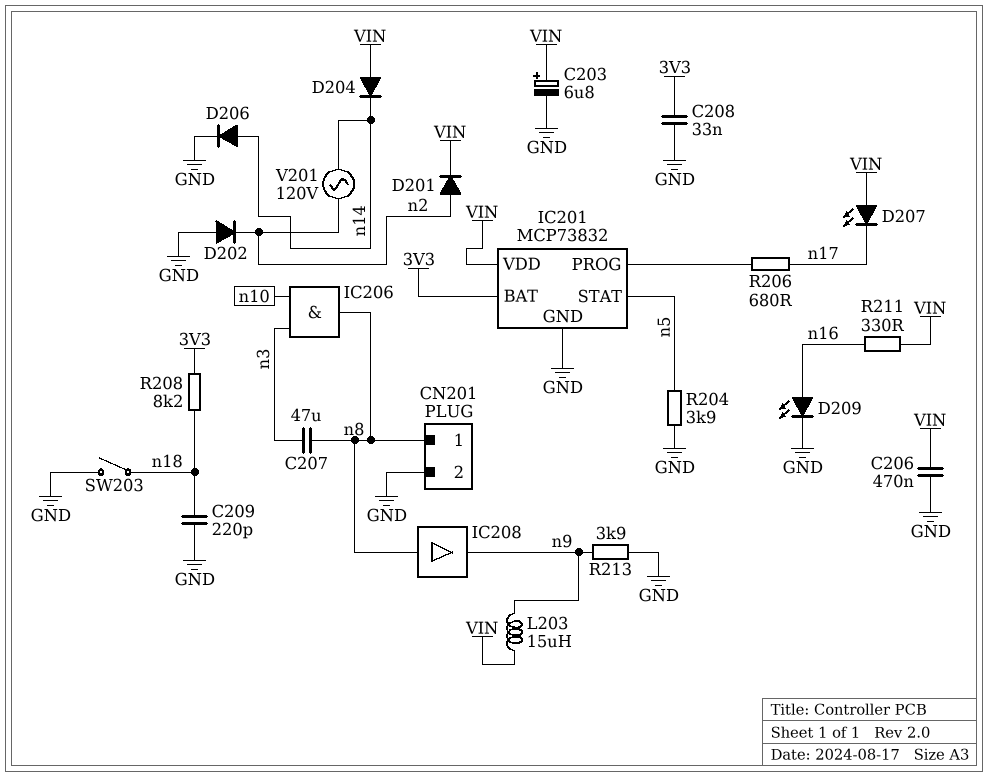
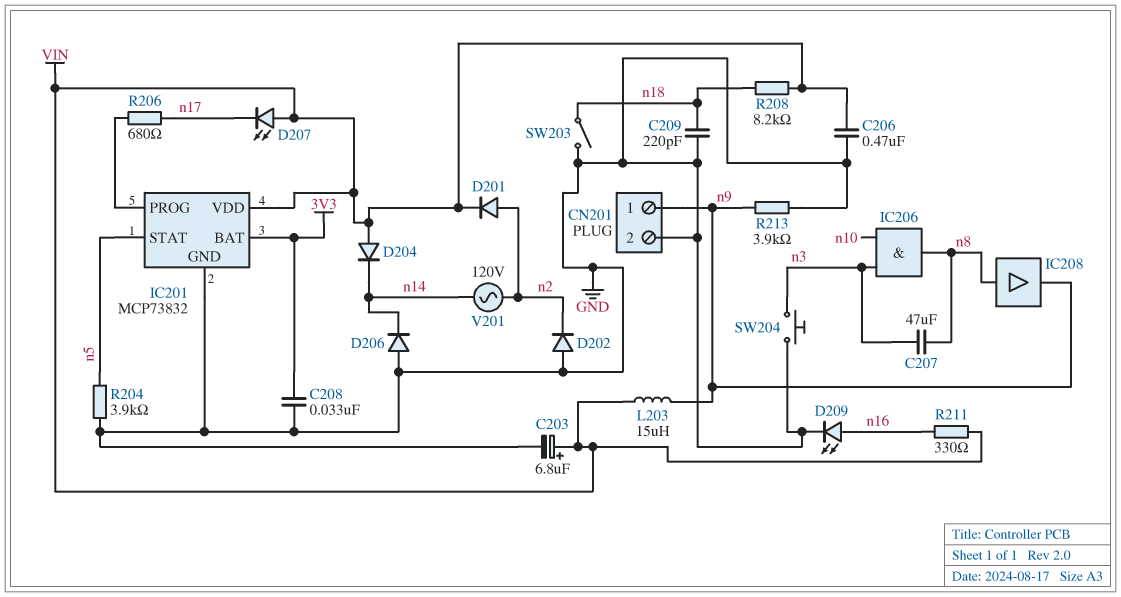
CN201 pin 1: n8 -> n9
D206: diode (A n14, K GND) -> diode (A GND, K n14)
R208: 8.2k (3V3, n18) -> 8.2k (VIN, n18)
SW204: none -> button (GND, n3)

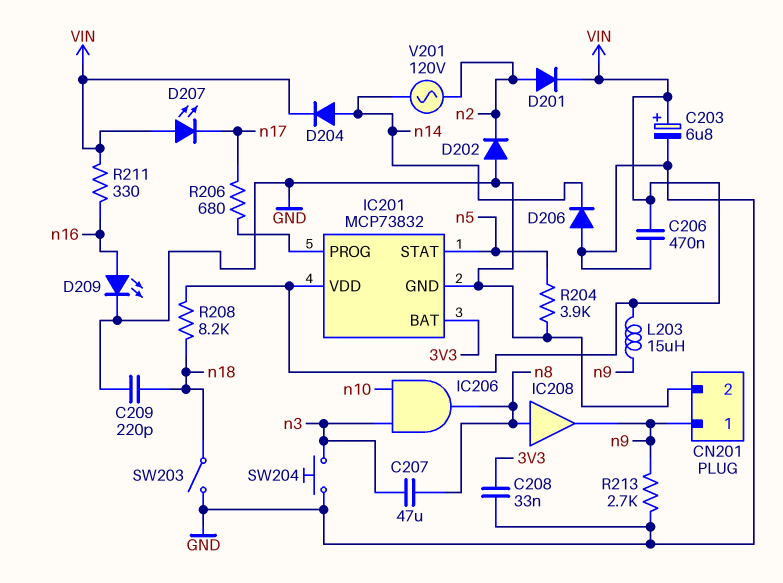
D204: diode (A VIN, K n14) -> diode (A n14, K VIN)
R213: 3.9k (GND, n9) -> 2.7k (GND, n9)

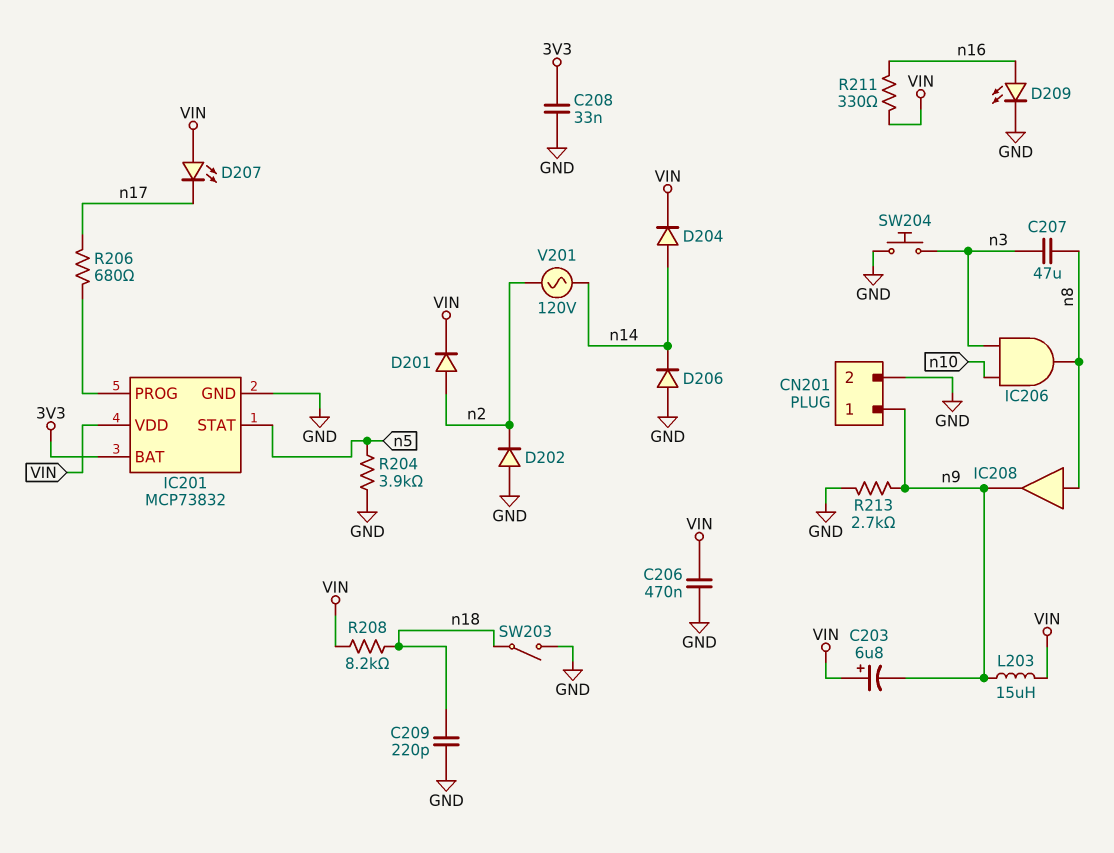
C203: 6.8uF (plus VIN, minus GND) -> 6.8uF (plus VIN, minus n9)

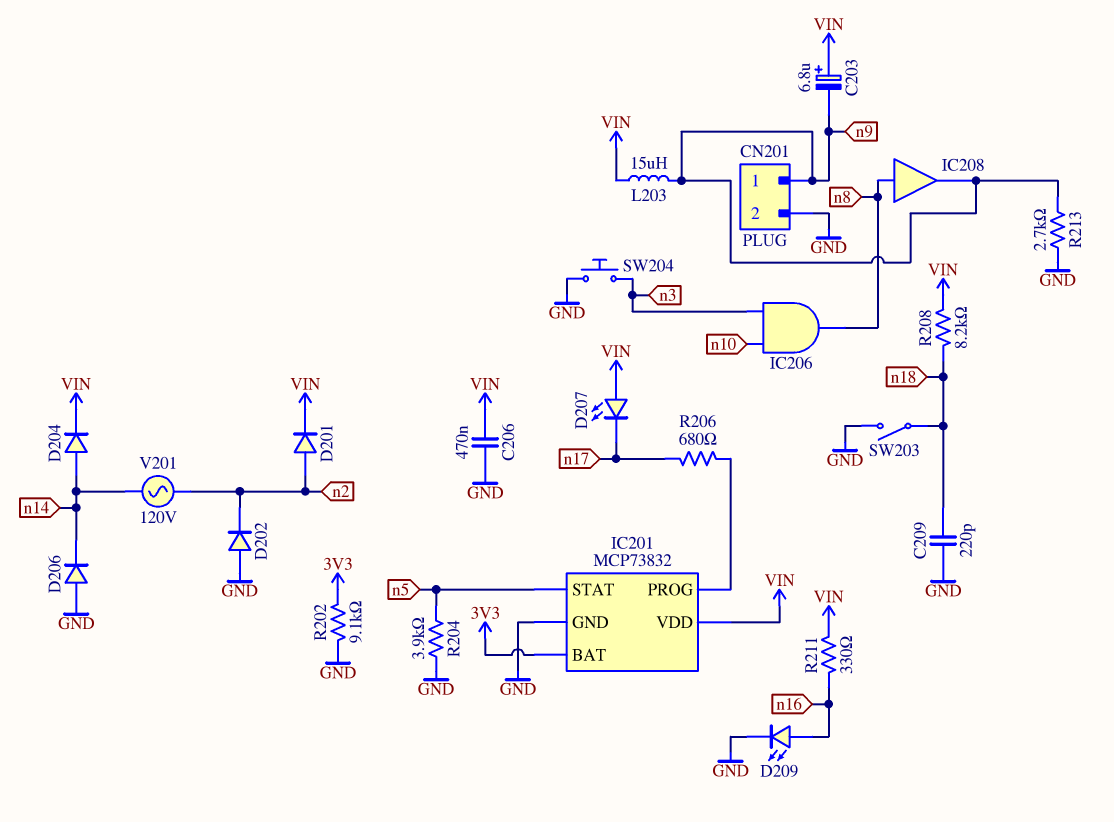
C207: 47uF (n3, n8) -> none
C208: 33nF (3V3, GND) -> none
R202: none -> 9.1k (3V3, GND)

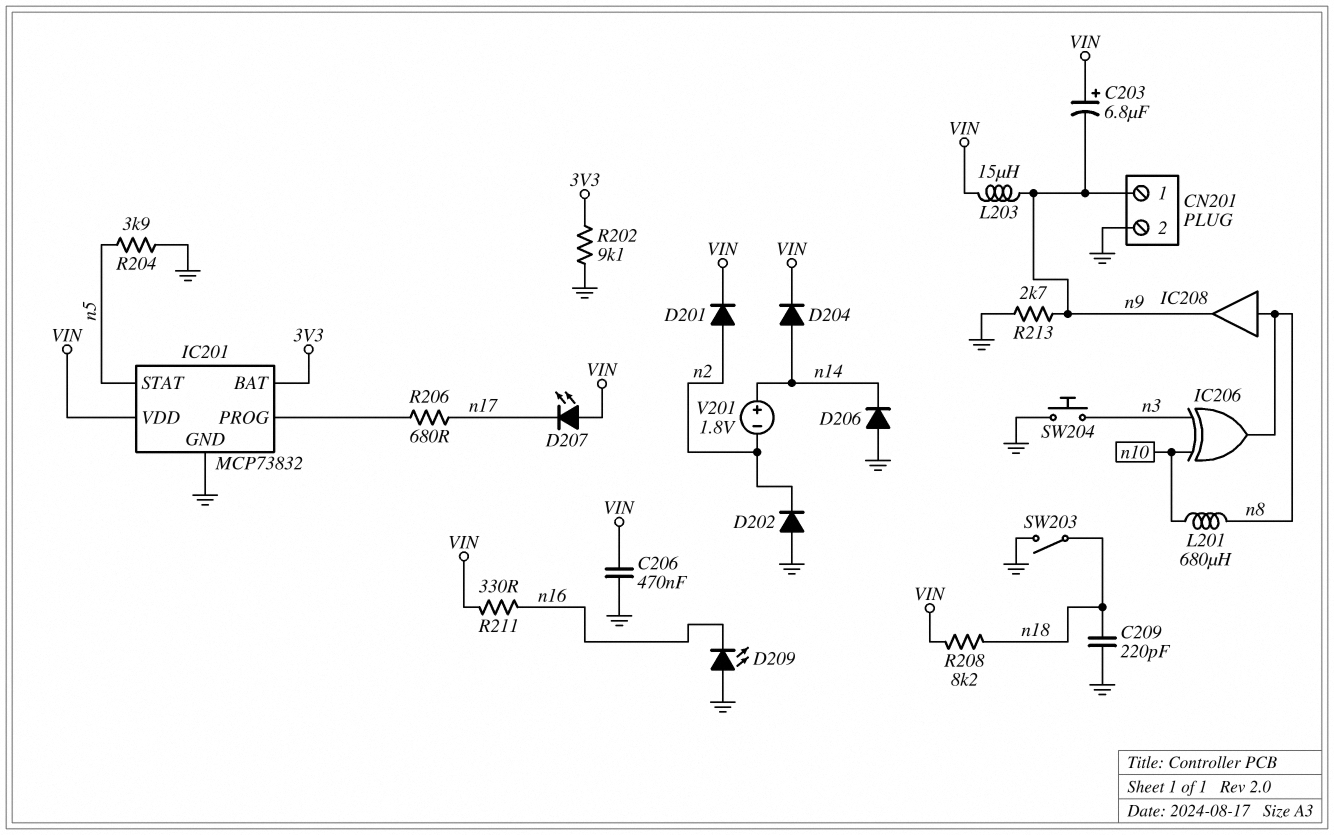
D209: LED (A n16, K GND) -> LED (A GND, K n16)
IC206: AND (in n3, in n10, out n8) -> XOR (in n3, in n10, out n8)
L201: none -> 680uH (n8, n10)
V201: AC 120V (n2, n14) -> 1.8V (plus n14, minus n2)

